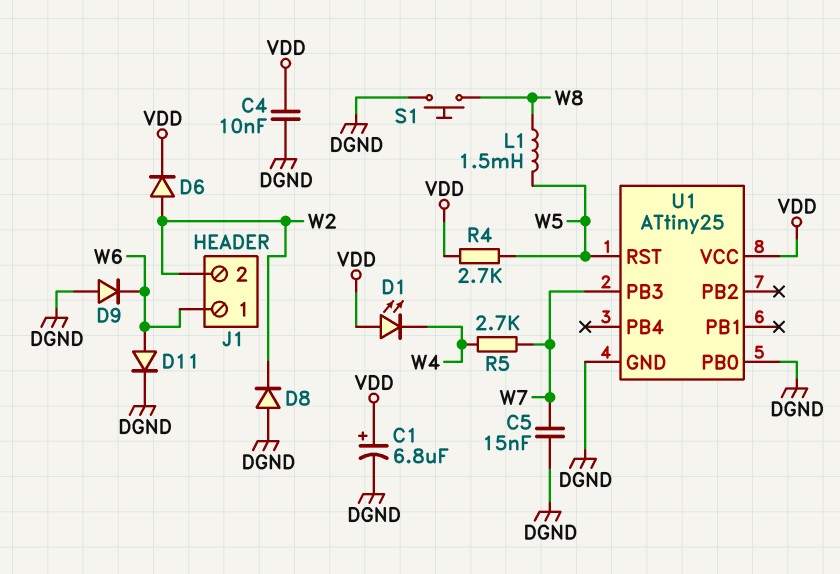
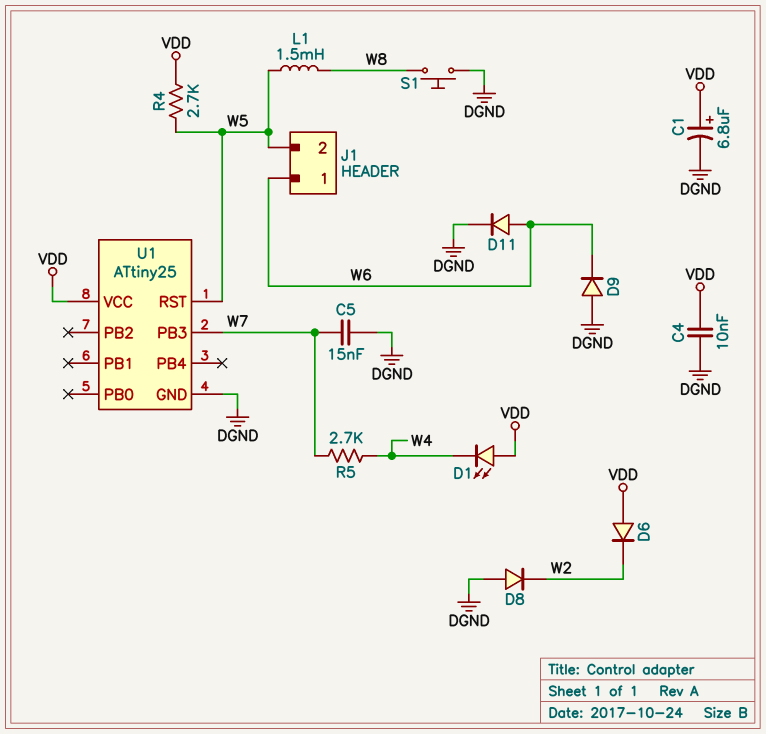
D6: diode (A W2, K VDD) -> diode (A VDD, K W2)
J1 pin 2: W2 -> W5
U1 pin PB0: DGND -> none

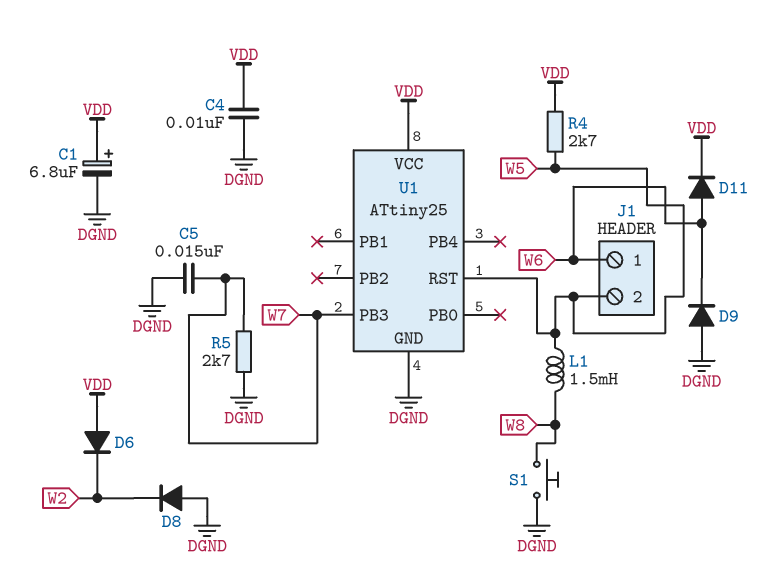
D1: LED (A VDD, K W4) -> none
D11: diode (A W6, K DGND) -> diode (A W6, K VDD)
R5: 2.7k (W4, W7) -> 2.7k (DGND, W7)

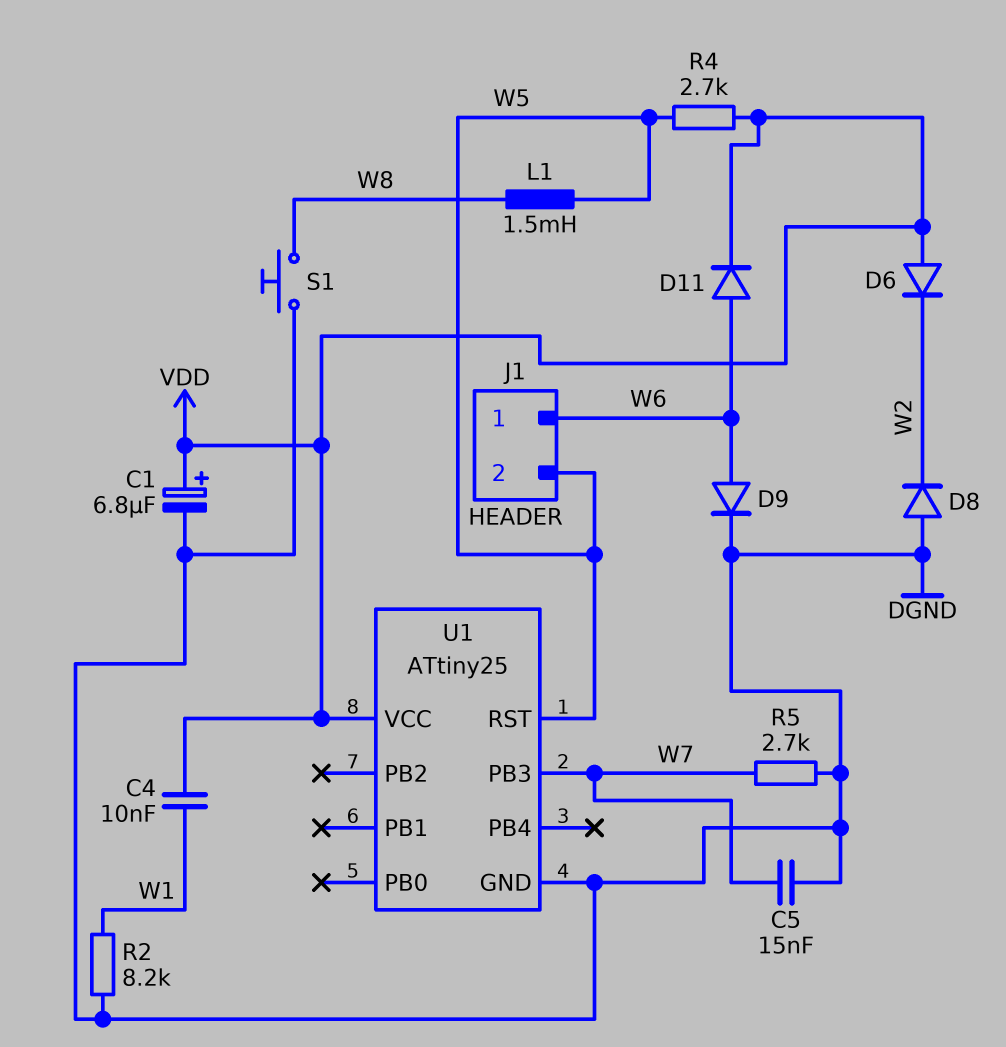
C4: 10nF (DGND, VDD) -> 10nF (VDD, W1)
D9: diode (A DGND, K W6) -> diode (A W6, K DGND)
R2: none -> 8.2k (DGND, W1)

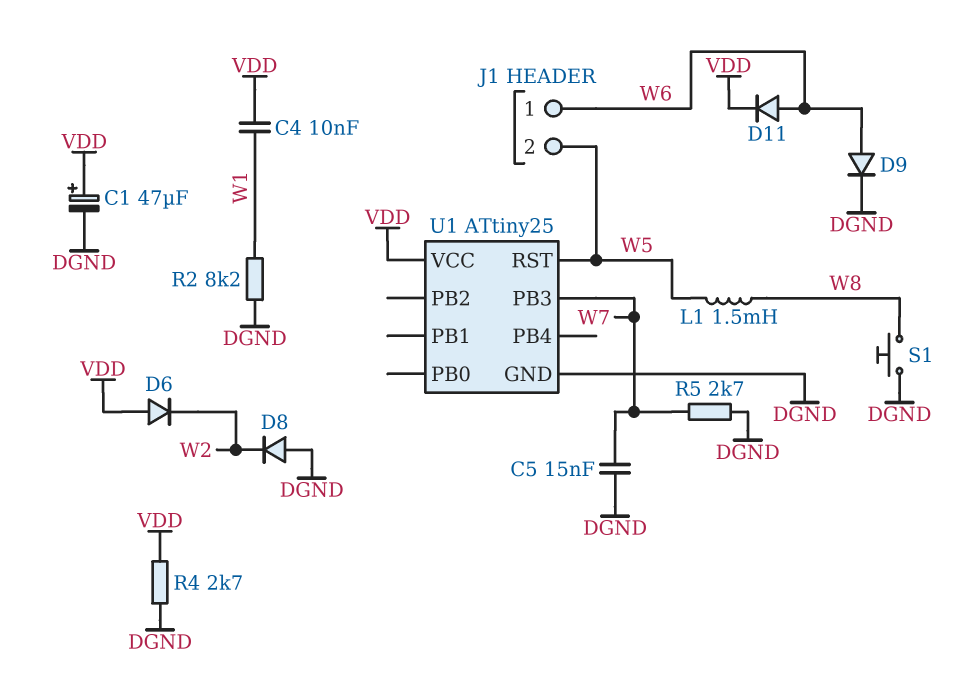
C1: 6.8uF (plus VDD, minus DGND) -> 47uF (plus VDD, minus DGND)
R4: 2.7k (VDD, W5) -> 2.7k (DGND, VDD)

